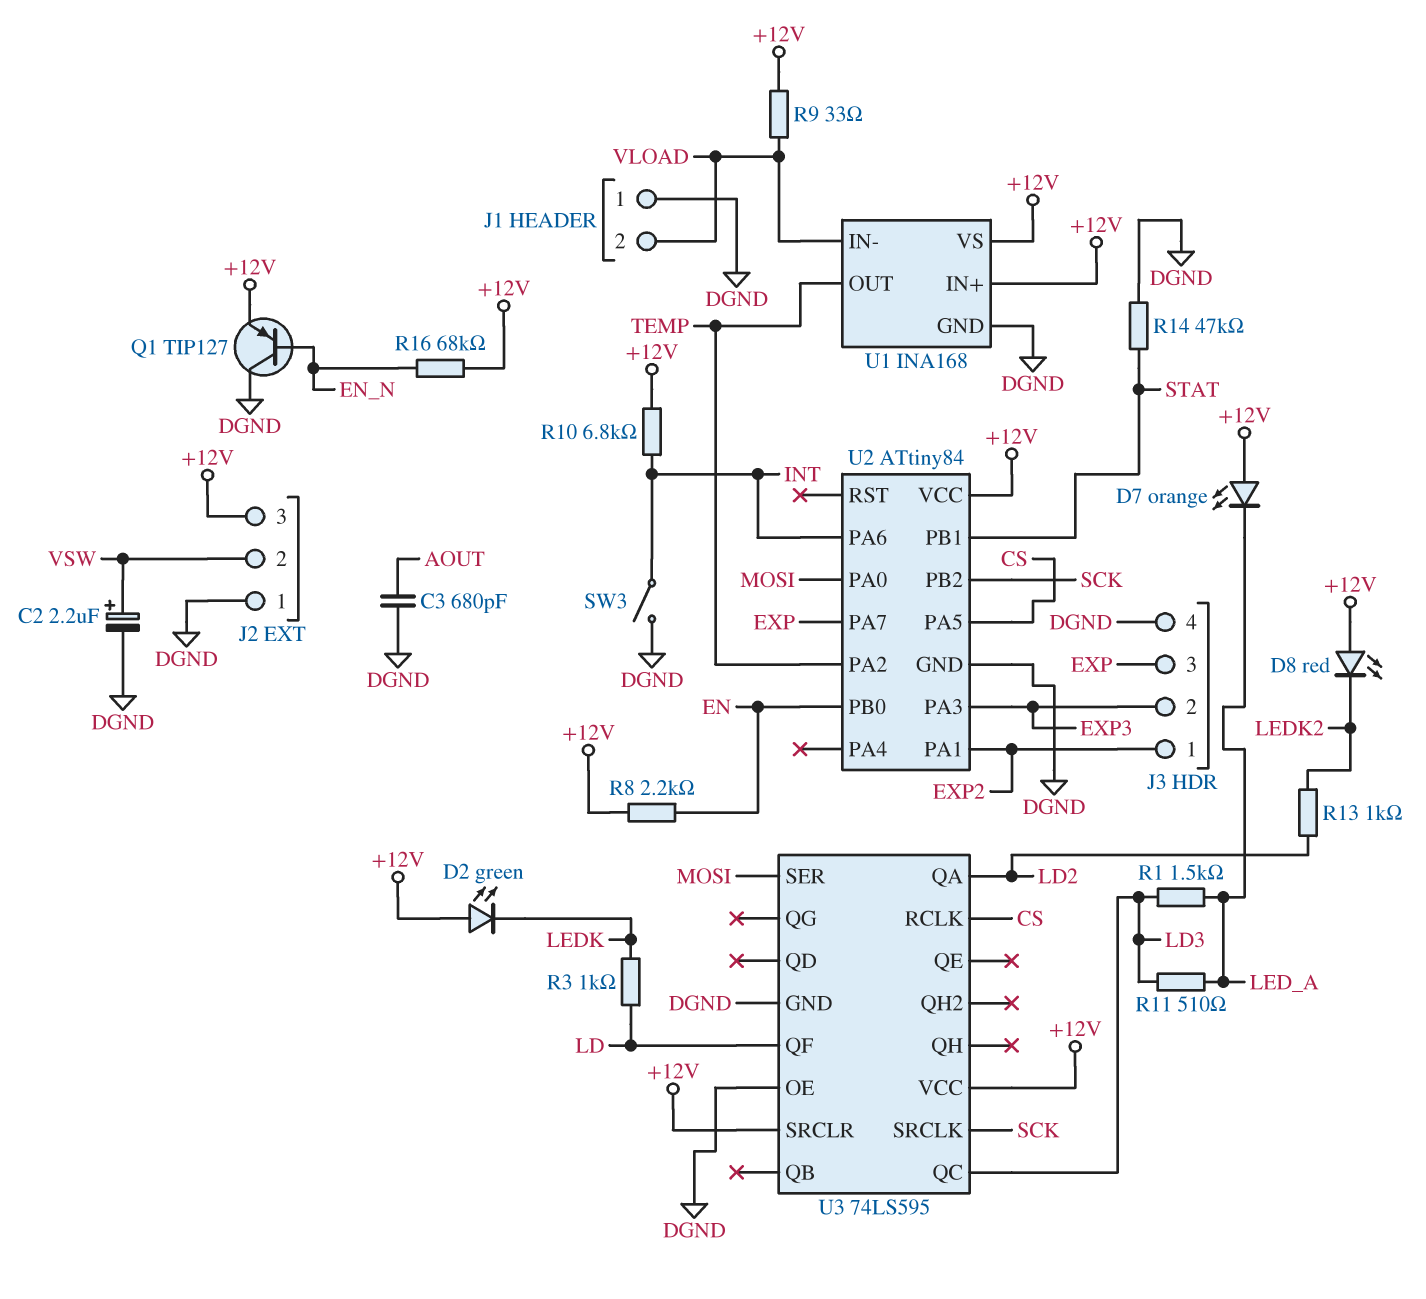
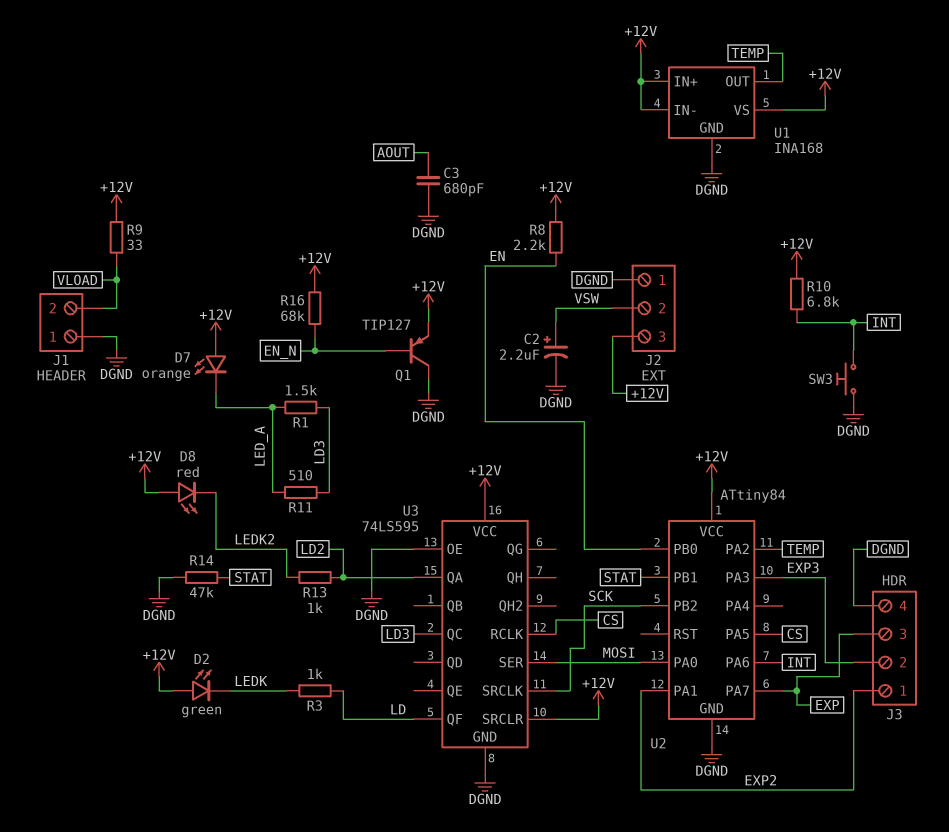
SW3: switch (DGND, INT) -> button (DGND, INT)
U1 pin IN-: VLOAD -> +12V

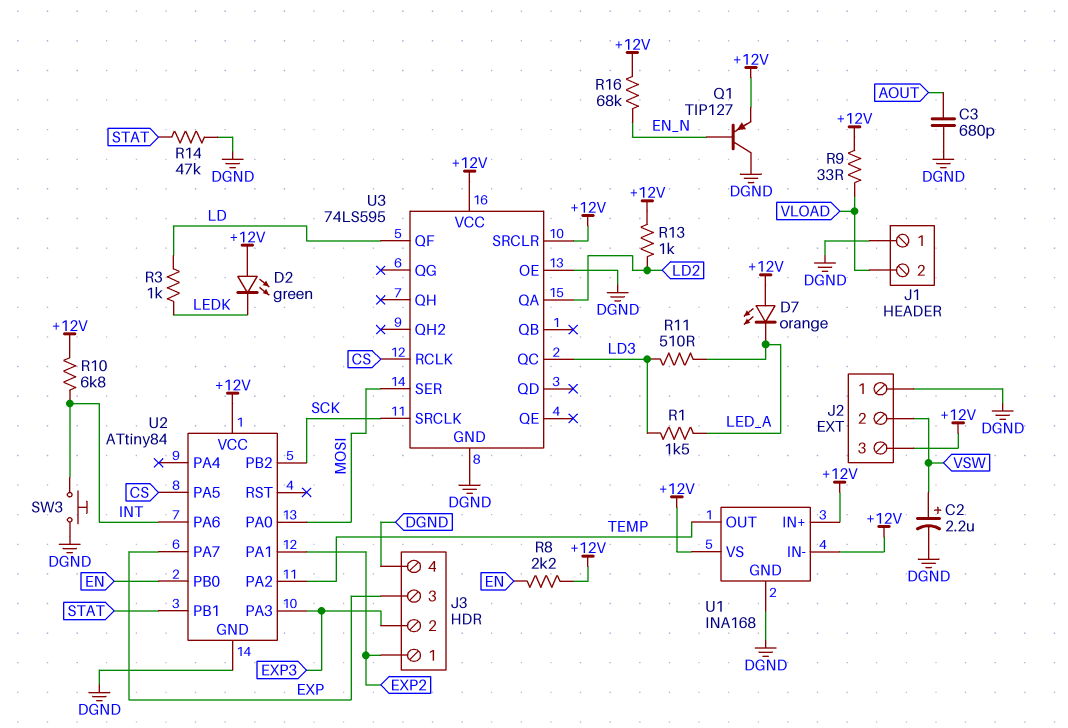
D8: LED red (A +12V, K LEDK2) -> none
R13: 1k (LD2, LEDK2) -> 1k (+12V, LD2)

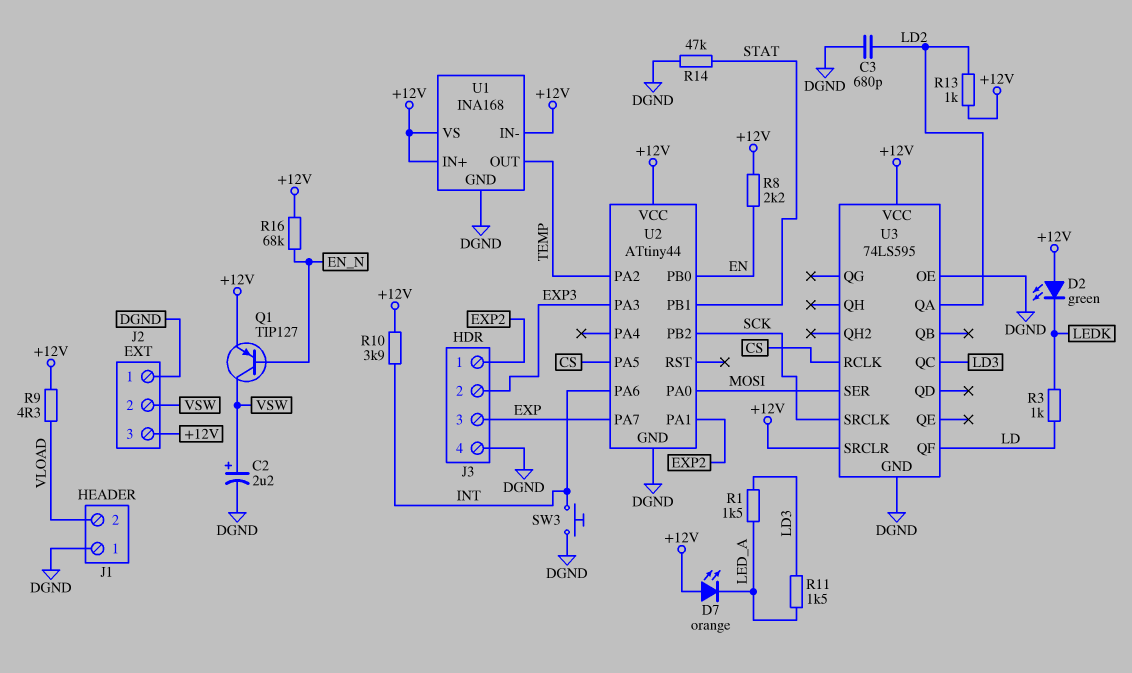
C3: 680pF (AOUT, DGND) -> 680pF (DGND, LD2)
Q1: PNP TIP127 (B EN_N, C DGND, E +12V) -> PNP TIP127 (B EN_N, C VSW, E +12V)
R9: 33 (+12V, VLOAD) -> 4.3 (+12V, VLOAD)
R10: 6.8k (+12V, INT) -> 3.9k (+12V, INT)
R11: 510 (LD3, LED_A) -> 1.5k (LD3, LED_A)
U2: ATtiny84 -> ATtiny44

